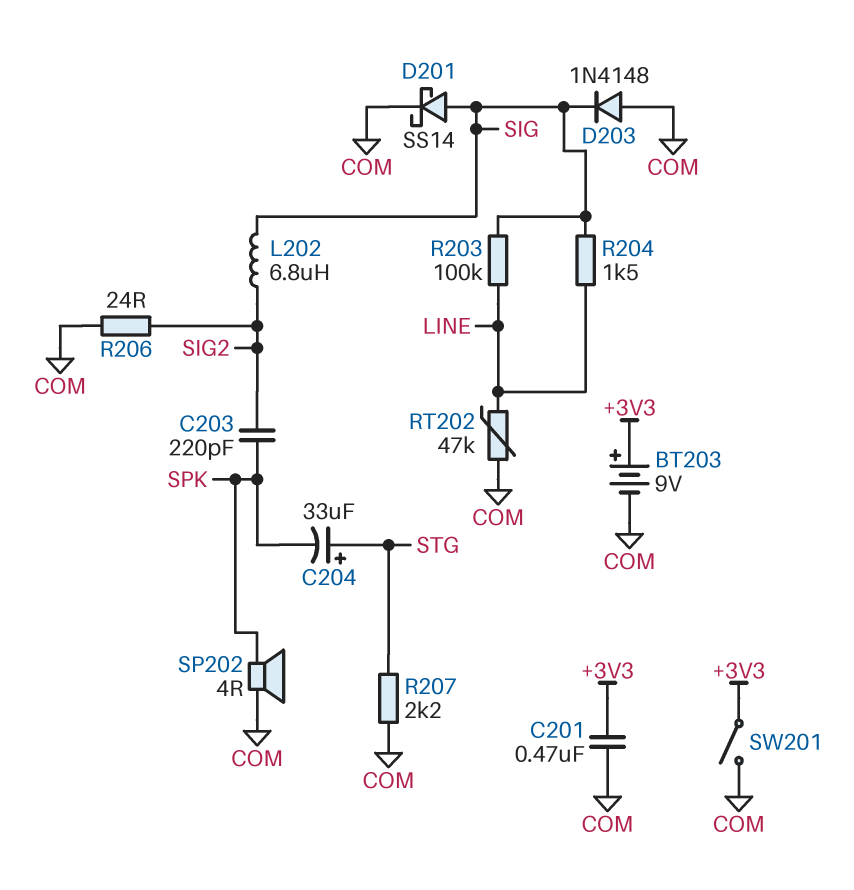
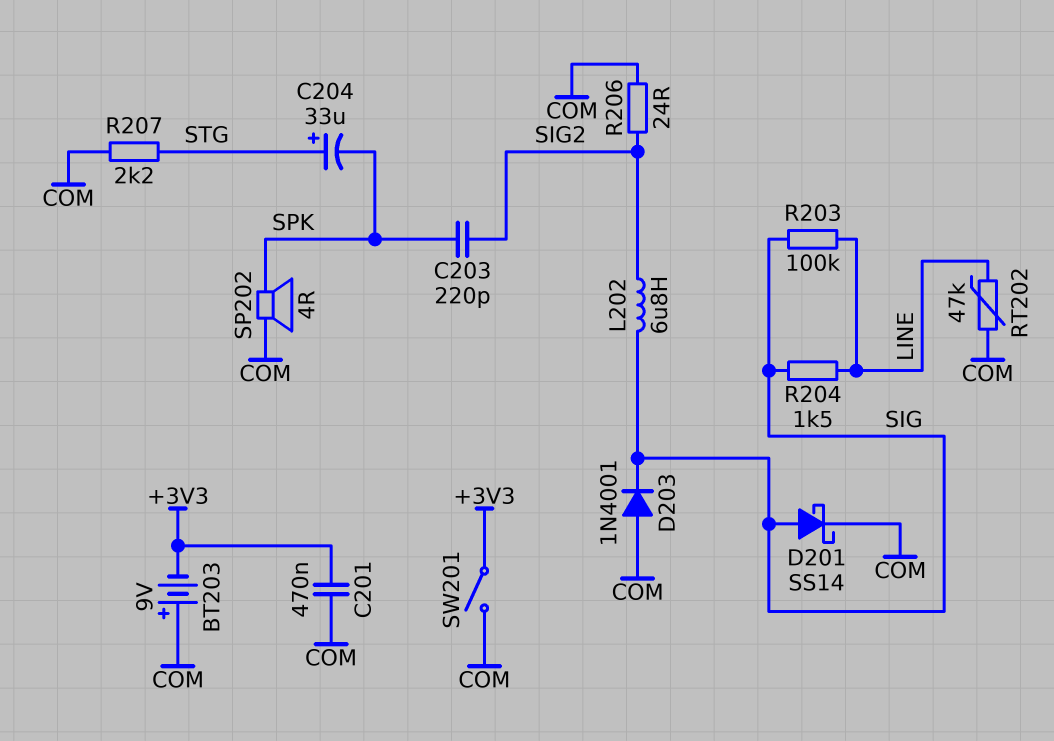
BT203: 9V (plus +3V3, minus COM) -> 9V (plus COM, minus +3V3)
D203: diode 1N4148 (A COM, K SIG) -> diode 1N4001 (A COM, K SIG)

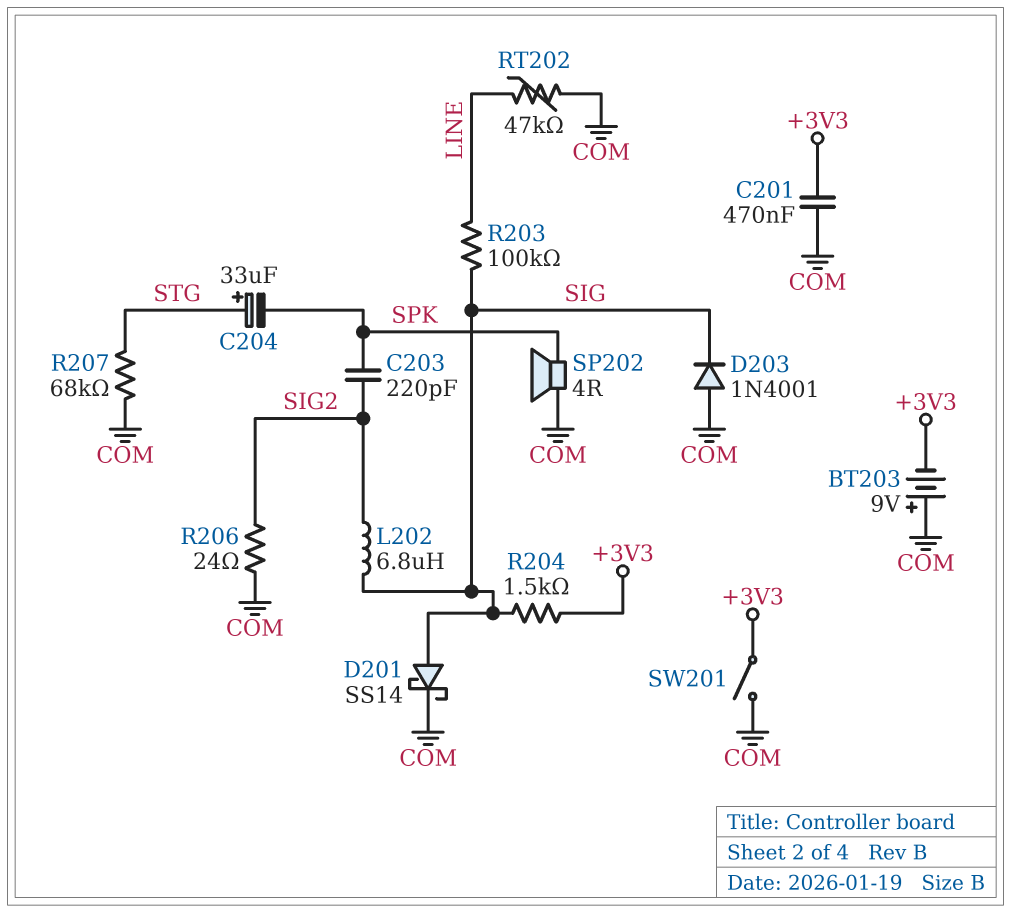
R204: 1.5k (LINE, SIG) -> 1.5k (+3V3, SIG)
R207: 2.2k (COM, STG) -> 68k (COM, STG)

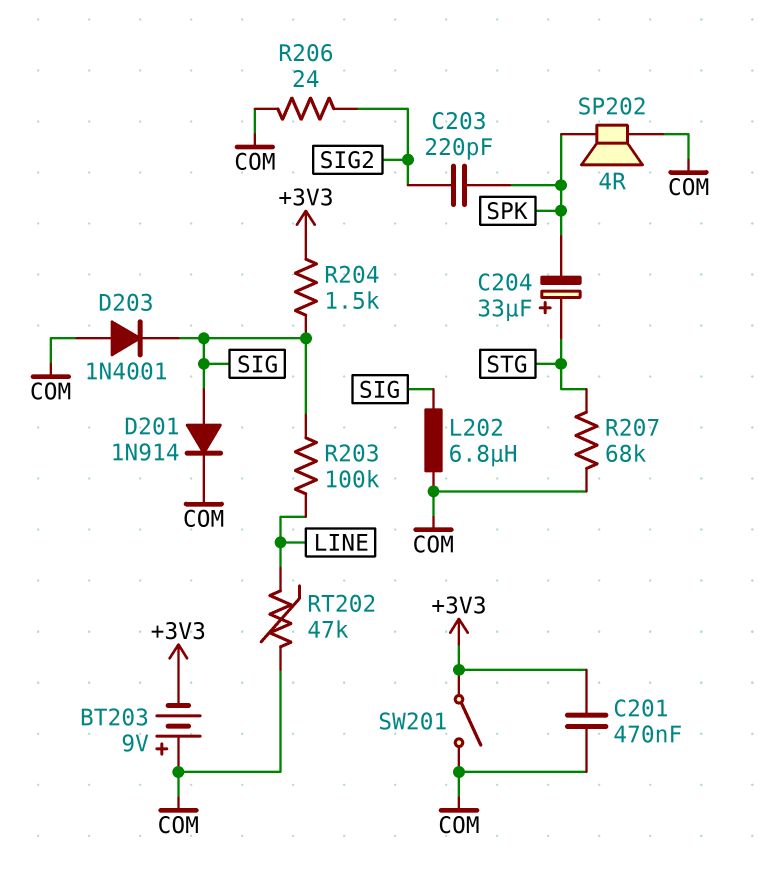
D201: schottky SS14 (A SIG, K COM) -> diode 1N914 (A SIG, K COM)
L202: 6.8uH (SIG, SIG2) -> 6.8uH (COM, SIG)

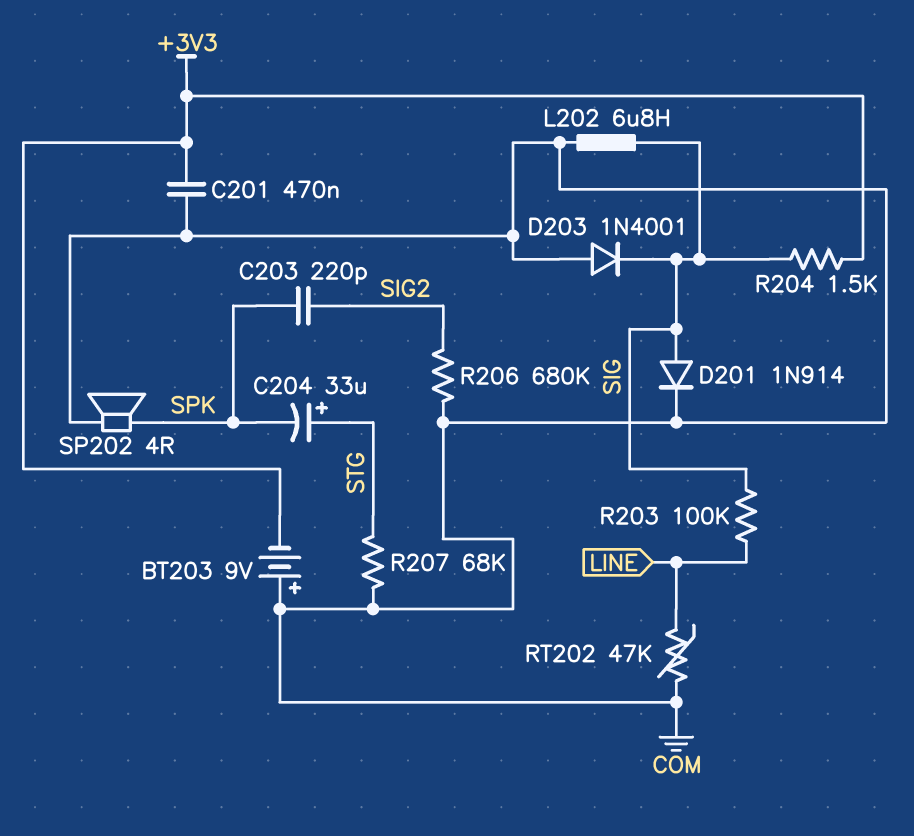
R206: 24 (COM, SIG2) -> 680k (COM, SIG2)
SW201: switch (+3V3, COM) -> none

